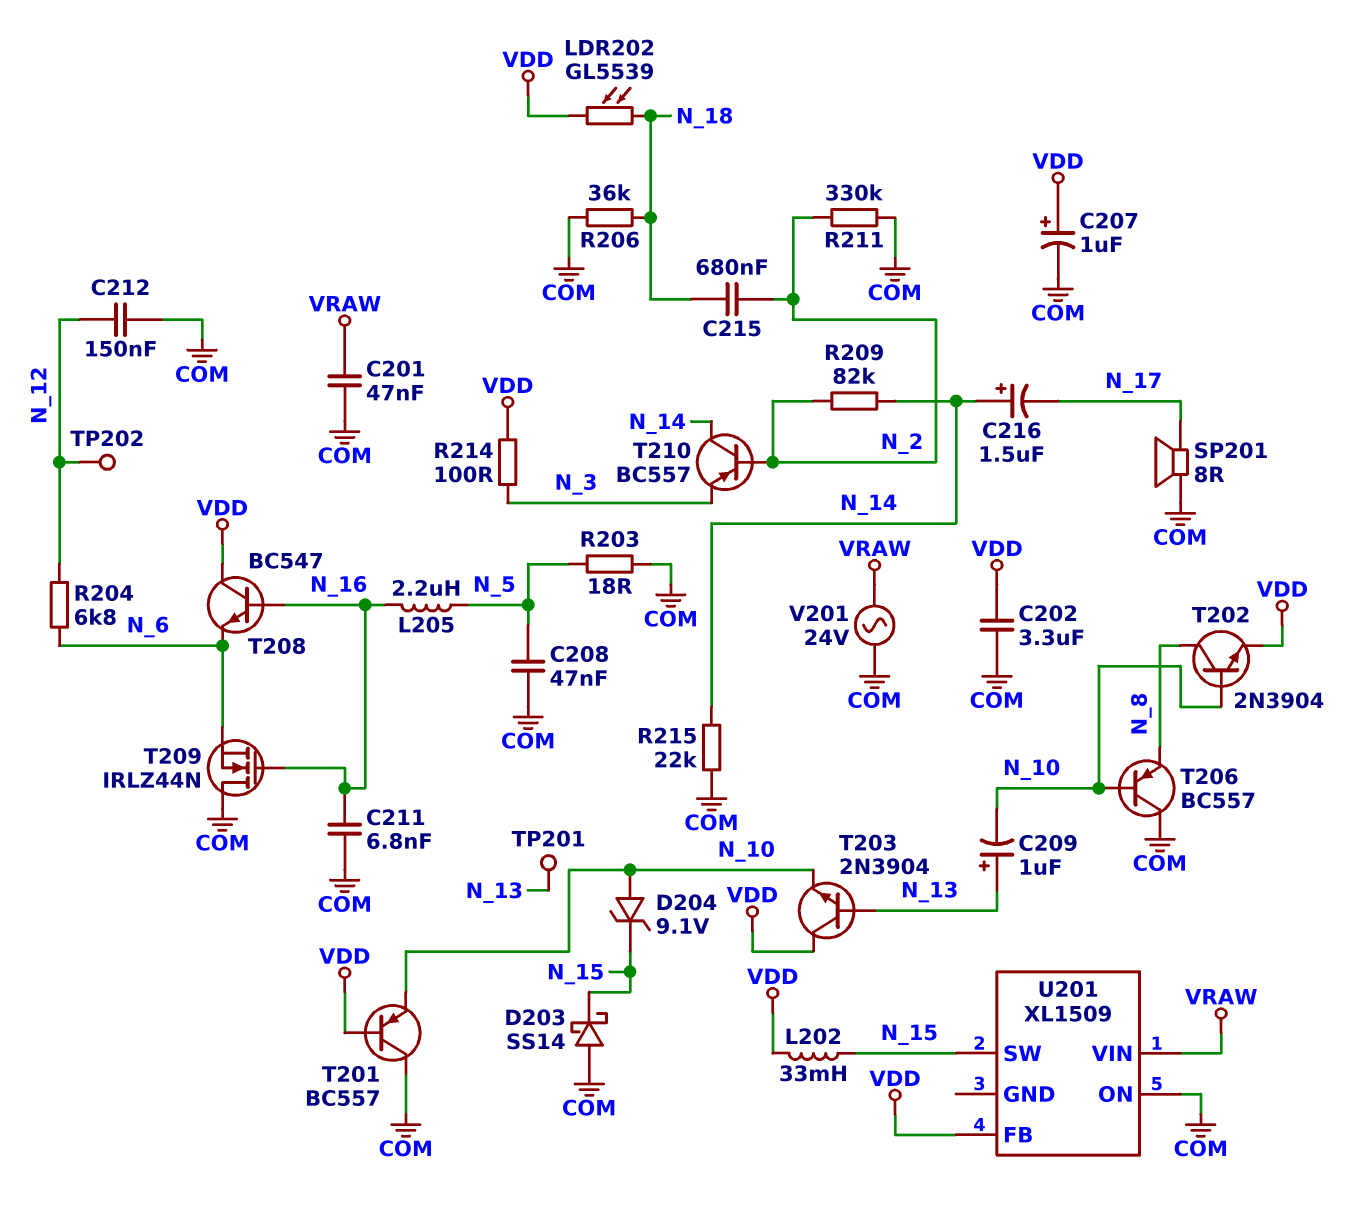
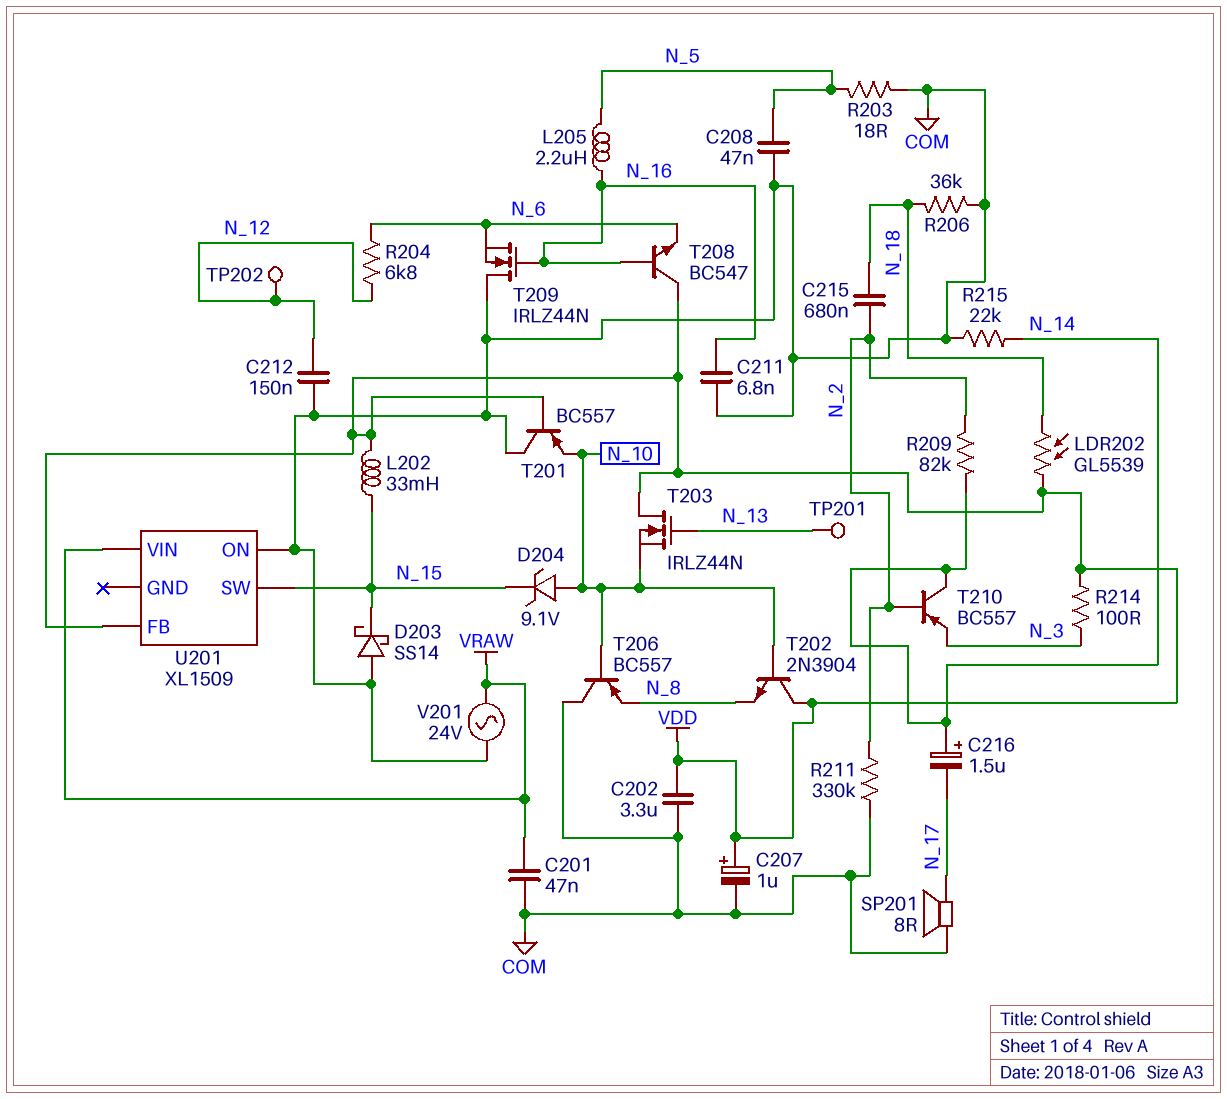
C209: 1uF (plus N_13, minus N_10) -> none
T202: NPN 2N3904 (B N_10, C N_8, E VDD) -> NPN 2N3904 (B N_10, C VDD, E N_8)
T203: NPN 2N3904 (B N_13, C VDD, E N_10) -> NMOS IRLZ44N (G N_13, D VDD, S N_10)

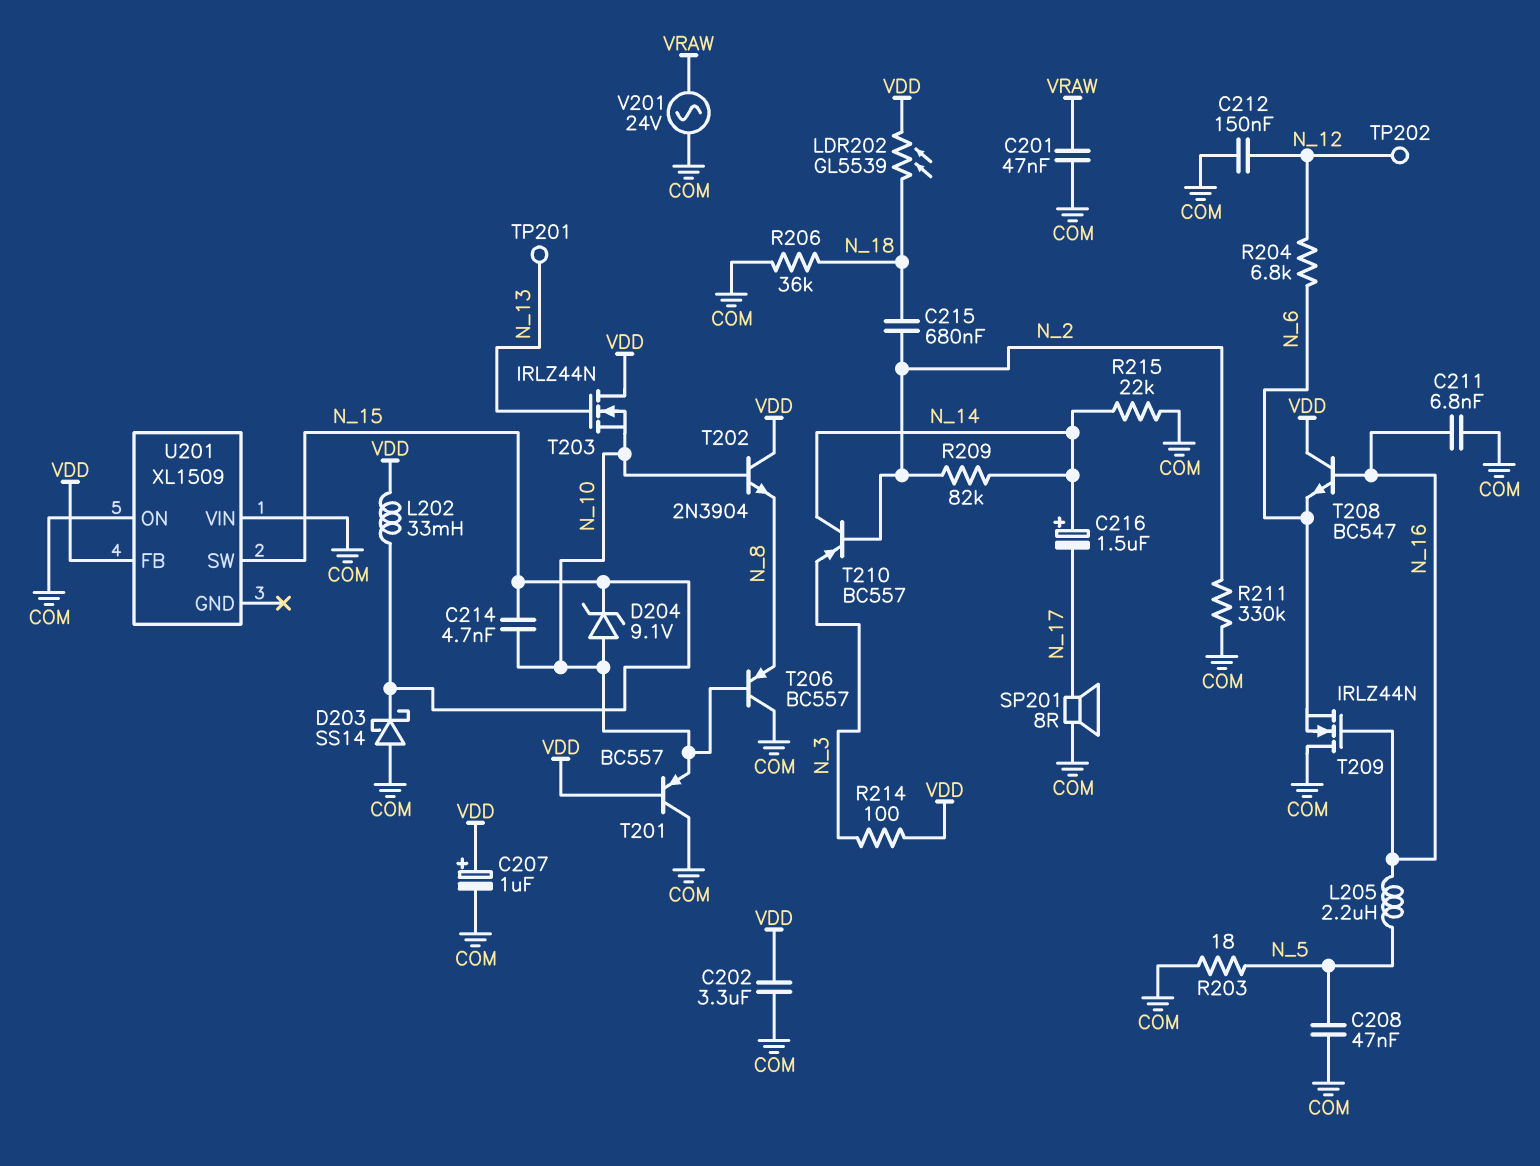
C214: none -> 4.7nF (N_10, N_15)
U201 pin VIN: VRAW -> COM

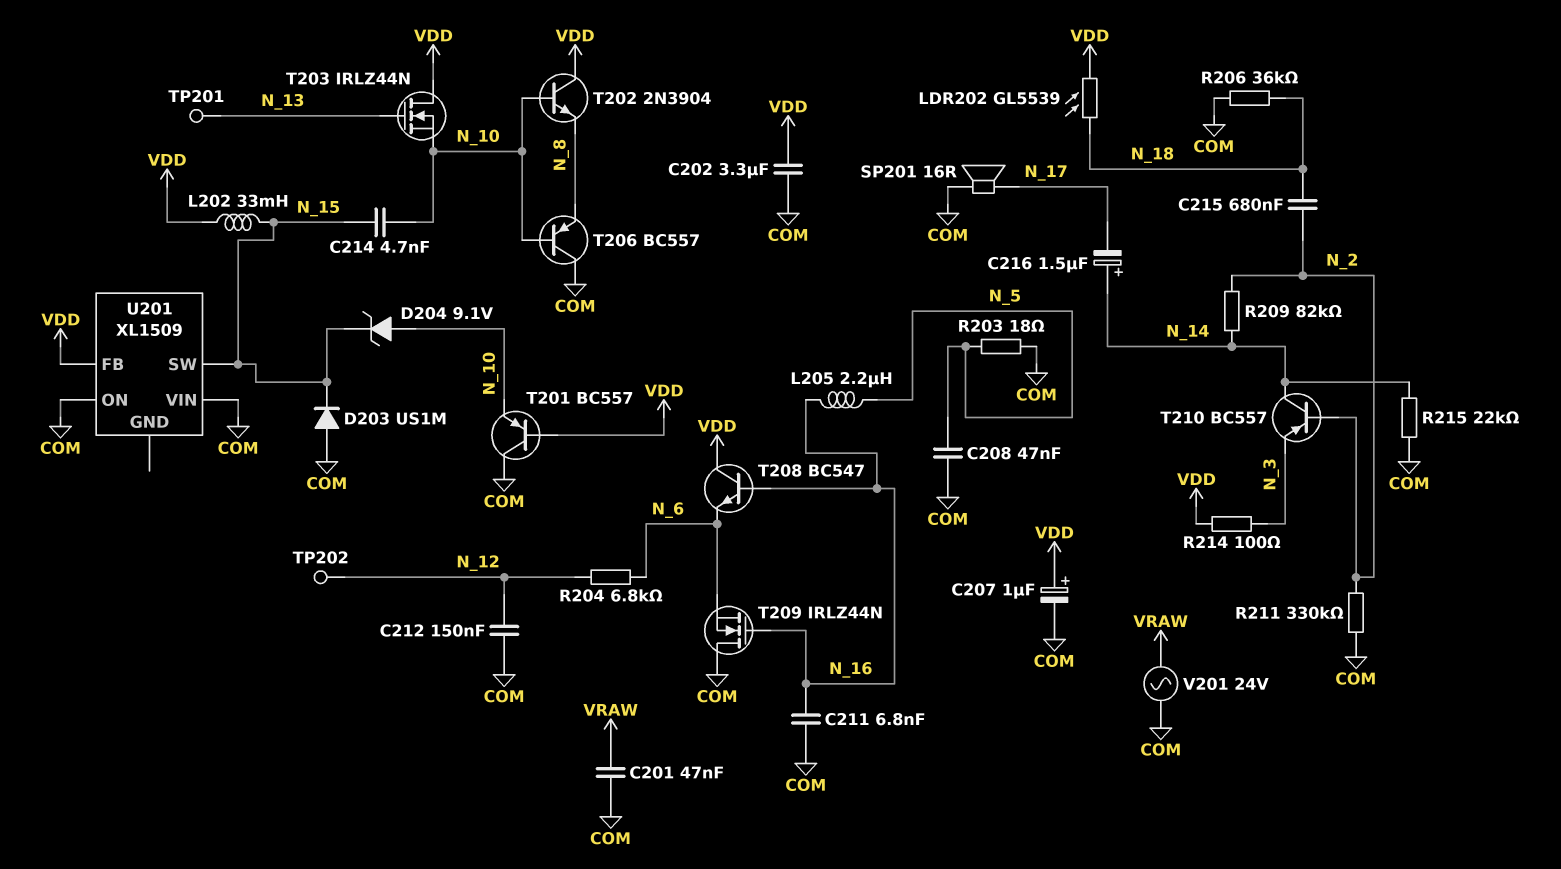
D203: schottky SS14 (A COM, K N_15) -> diode US1M (A COM, K N_15)
SP201: speaker 8R (COM, N_17) -> speaker 16R (COM, N_17)

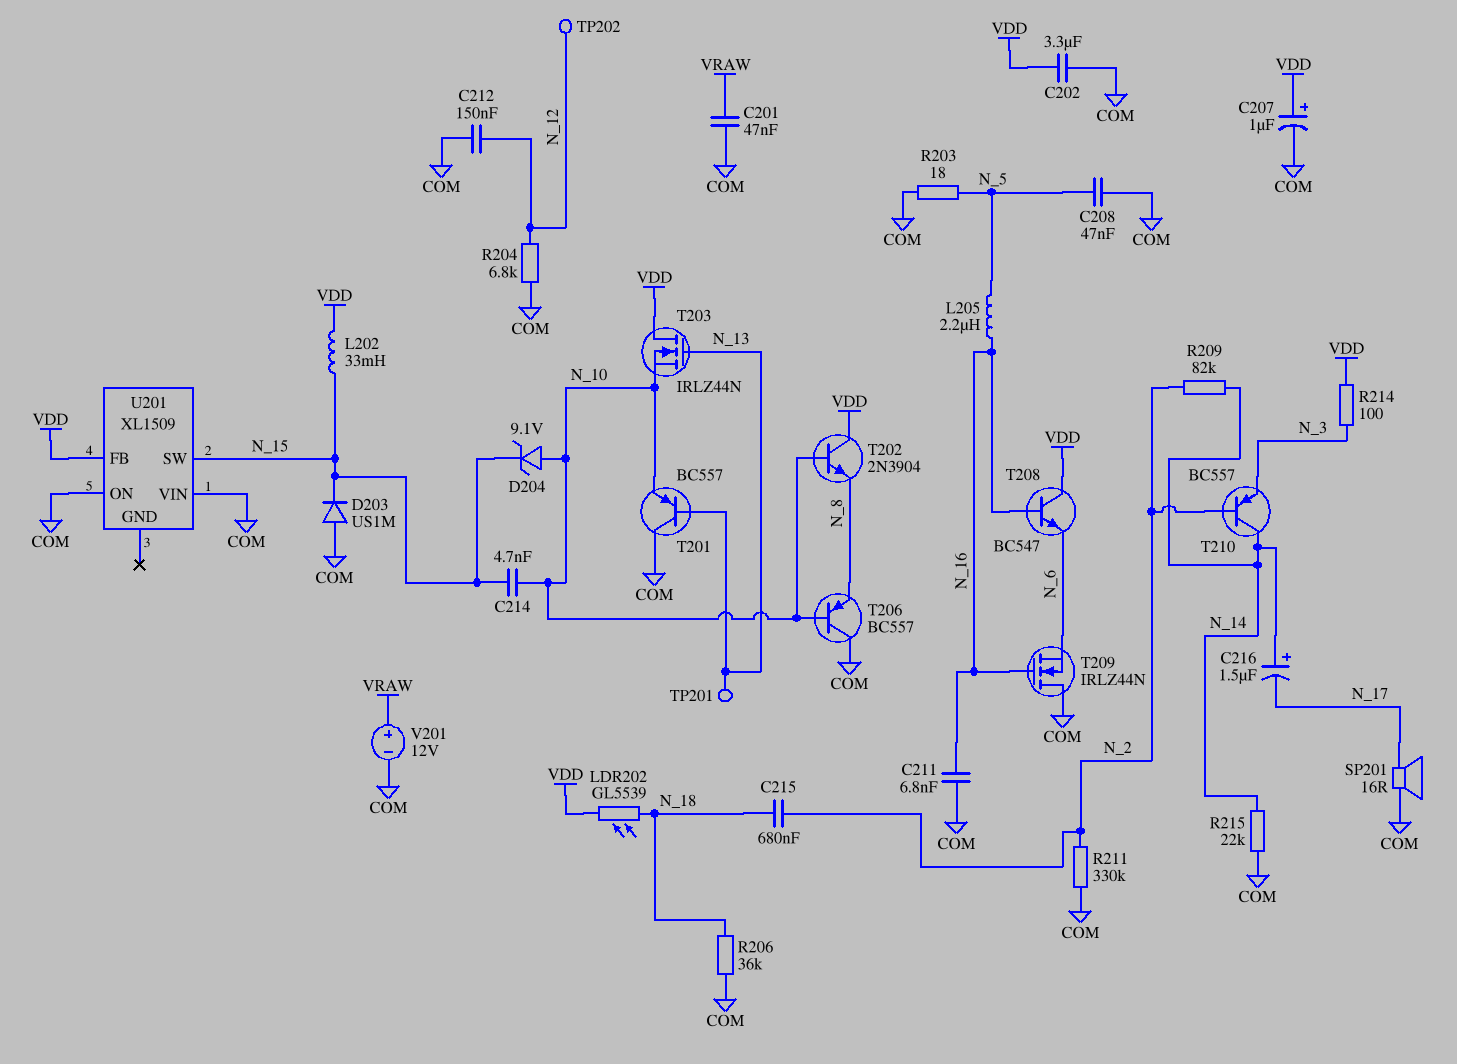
R204: 6.8k (N_6, N_12) -> 6.8k (COM, N_12)
T201: PNP BC557 (B VDD, C COM, E N_10) -> PNP BC557 (B N_13, C COM, E N_10)
V201: AC 24V (COM, VRAW) -> 12V (plus VRAW, minus COM)

